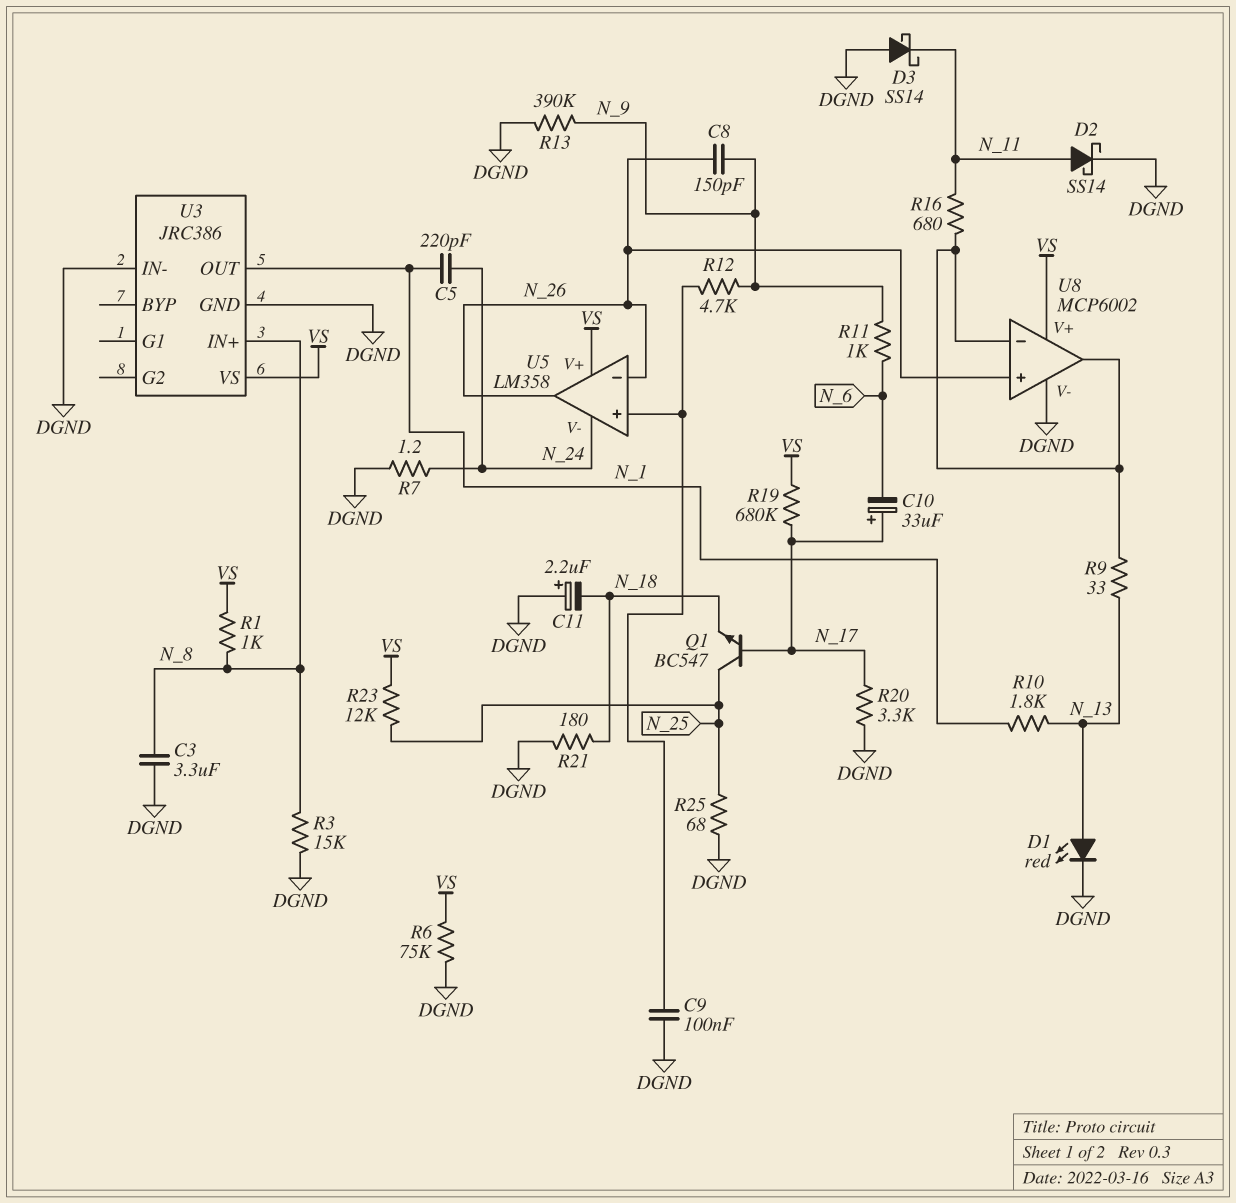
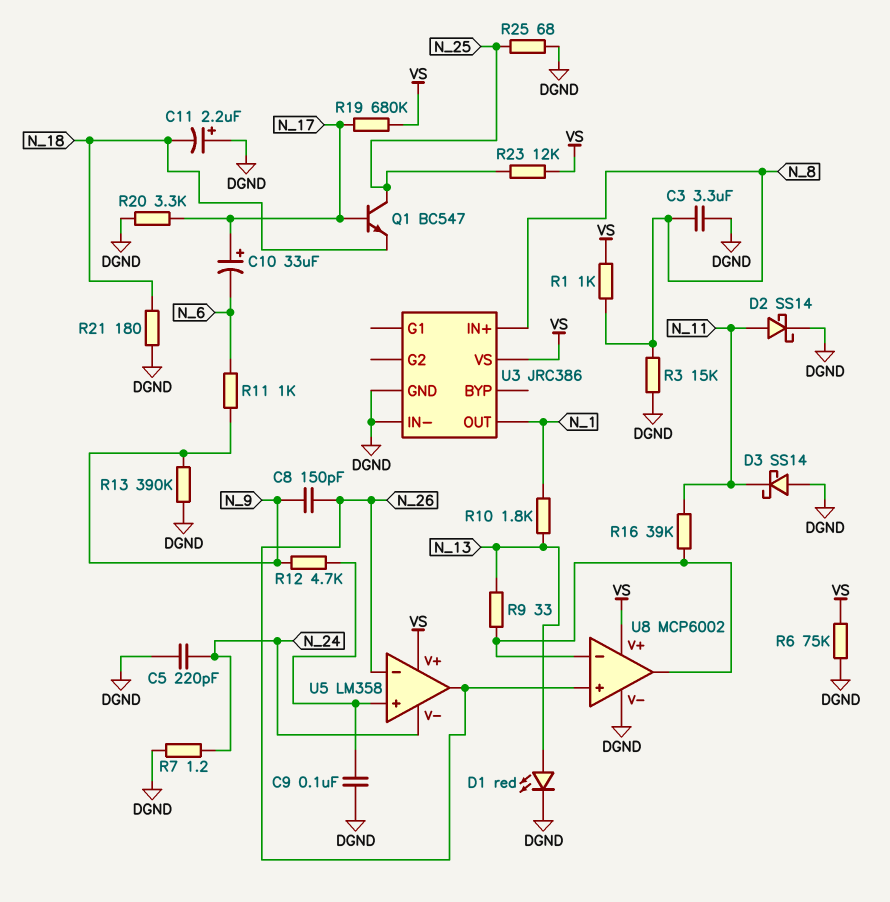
C5: 220pF (N_1, N_24) -> 220pF (DGND, N_24)
R16: 680 (N_11, U8/in-) -> 39k (N_11, U8/in-)

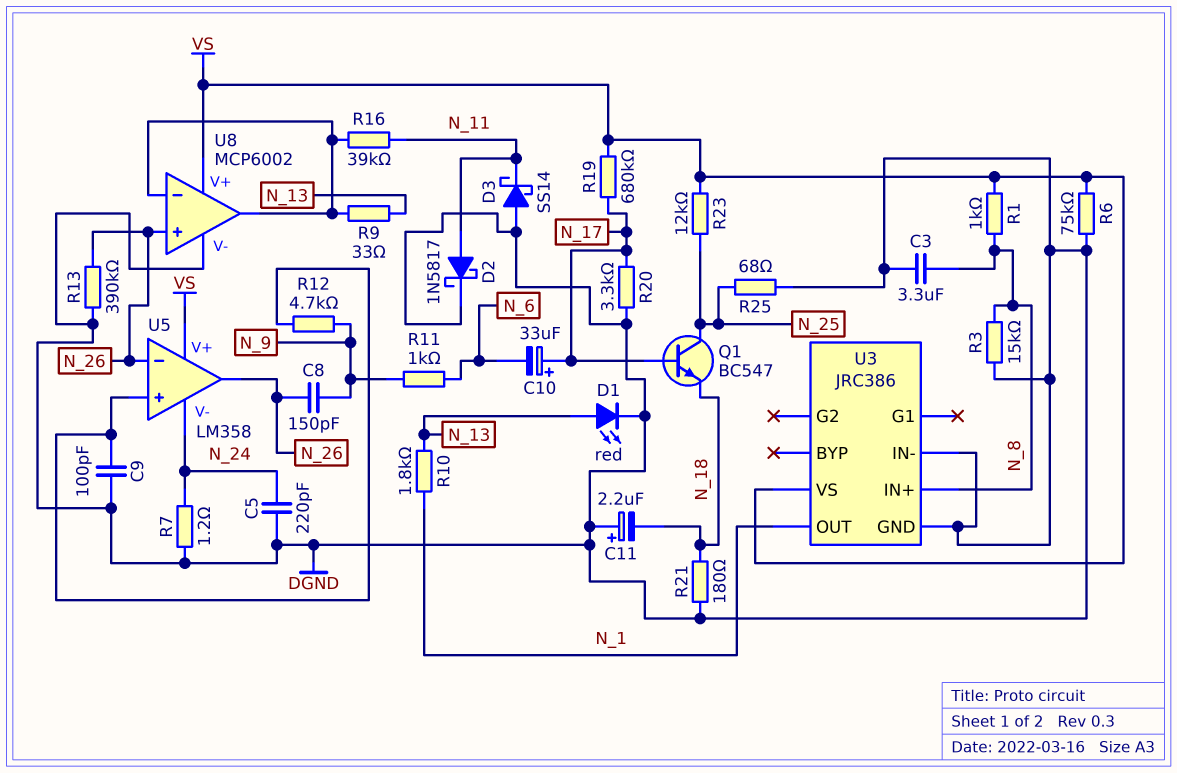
C9: 100nF (DGND, U5/in+) -> 100pF (DGND, U5/in+)
D2: schottky SS14 (A N_11, K DGND) -> schottky 1N5817 (A N_11, K DGND)
R13: 390k (DGND, N_9) -> 390k (DGND, N_26)

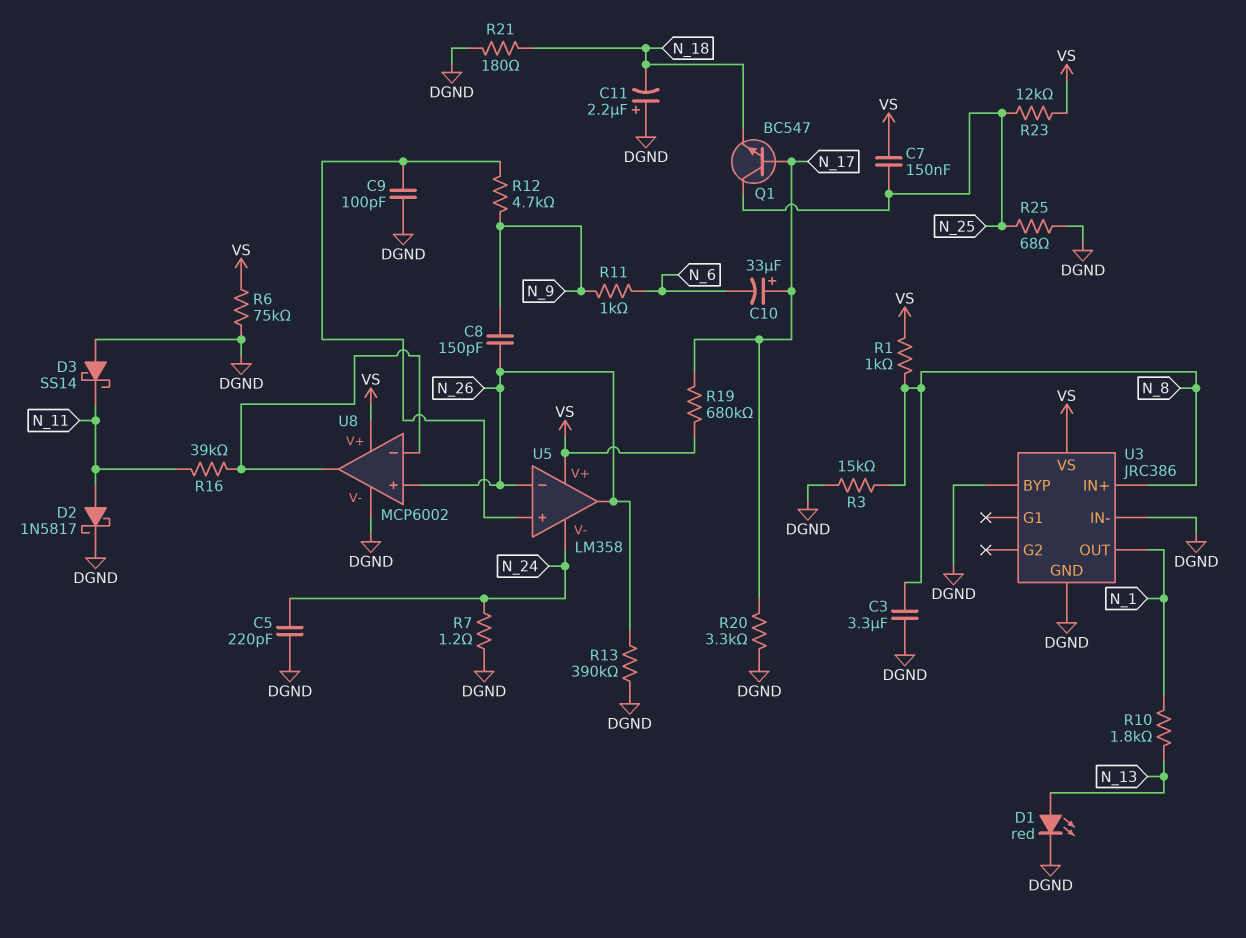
C7: none -> 150nF (N_25, VS)
R9: 33 (N_13, U8/in-) -> none
U3 pin BYP: none -> DGND

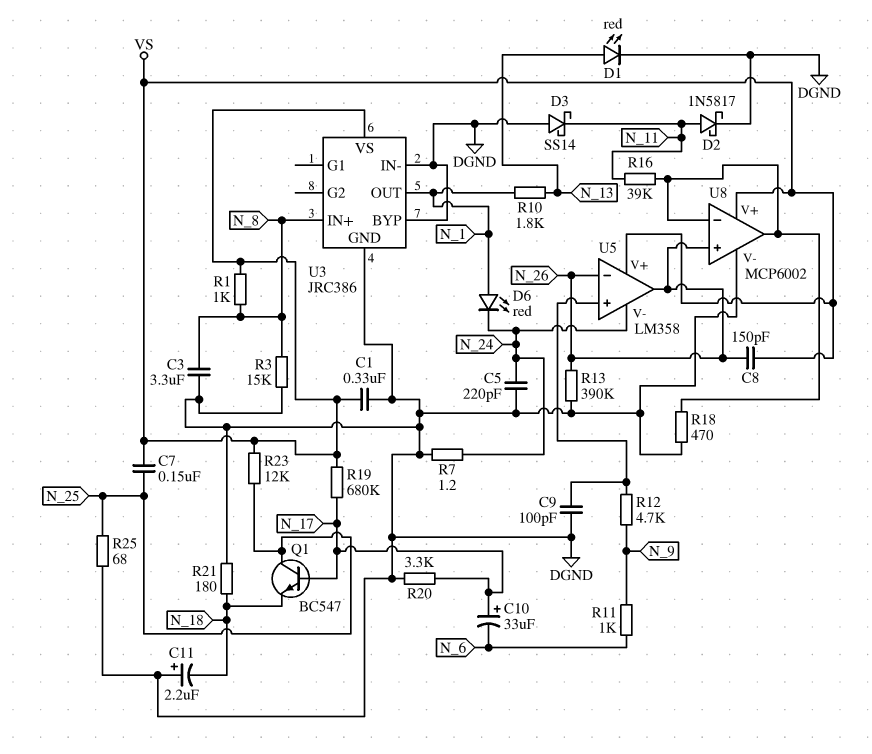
C1: none -> 330nF (DGND, VS)
C8: 150pF (N_9, N_26) -> 150pF (N_26, VS)
D6: none -> LED red (A N_1, K N_24)
R6: 75k (DGND, VS) -> none
R18: none -> 470 (DGND, U8/in-)

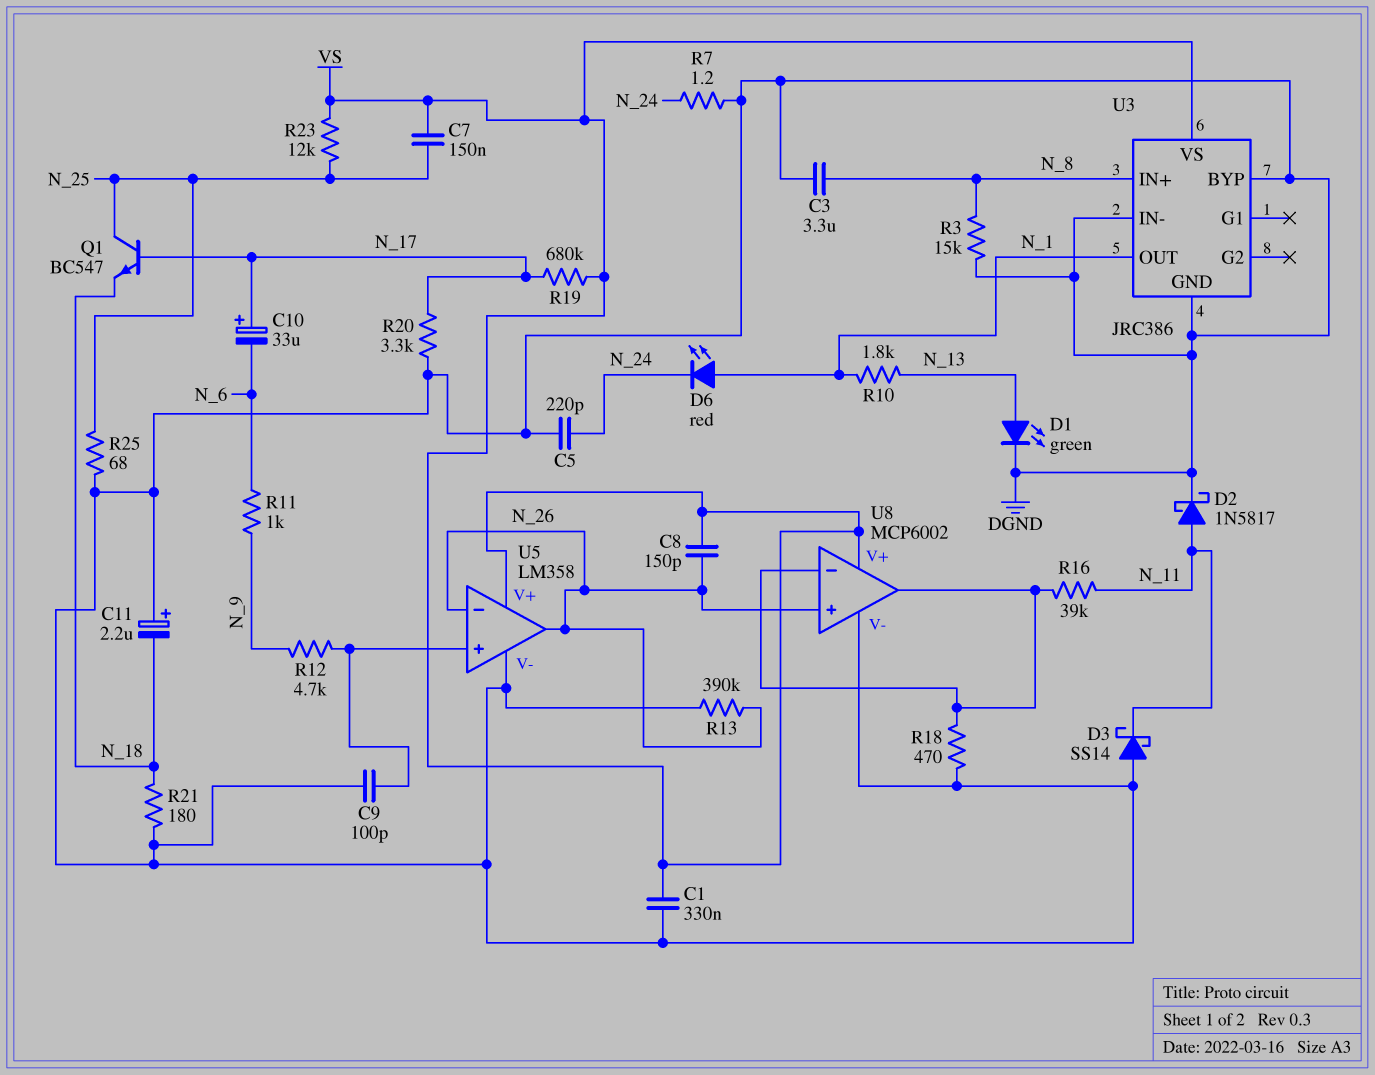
D1: LED red (A N_13, K DGND) -> LED green (A N_13, K DGND)
R1: 1k (N_8, VS) -> none
U5 pin V-: N_24 -> DGND

